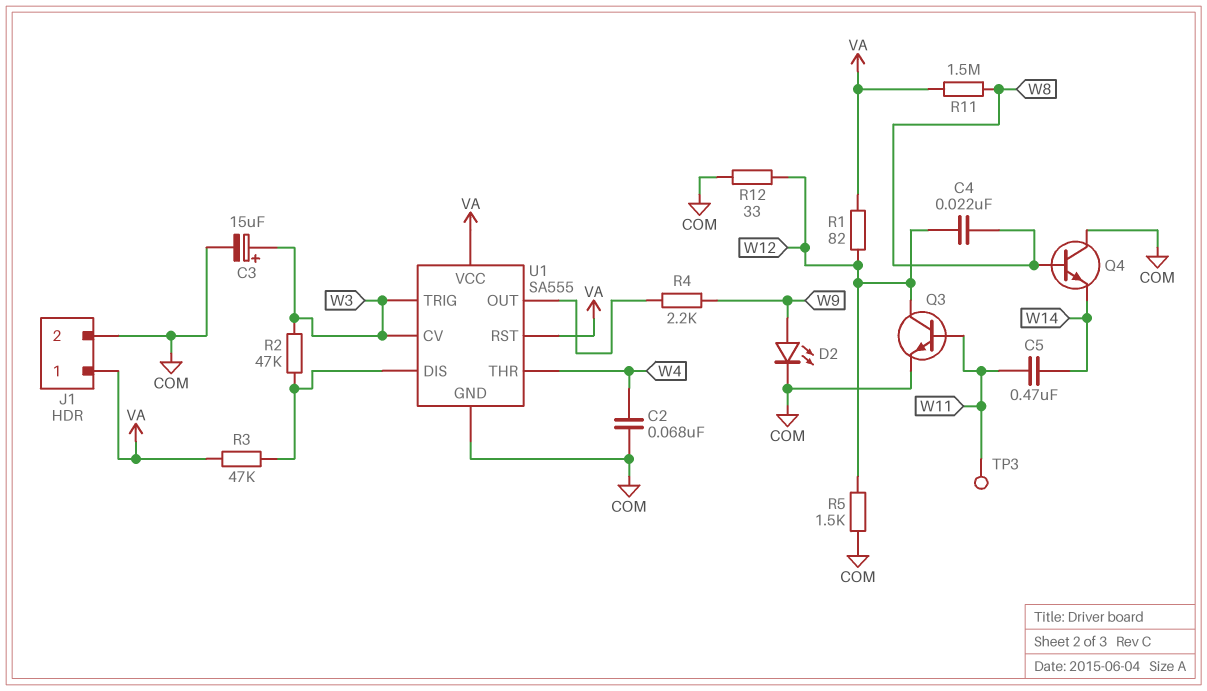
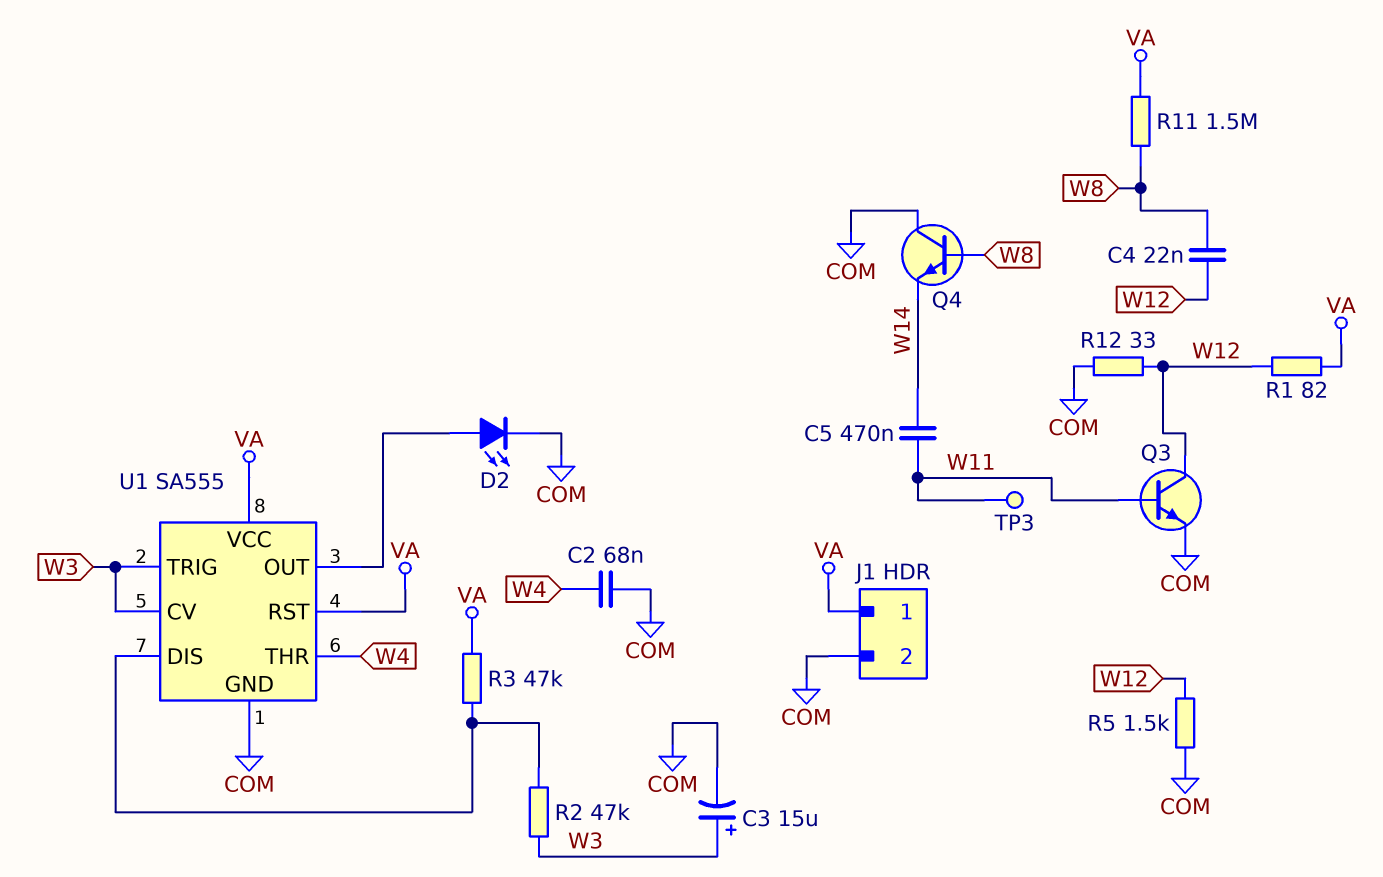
D2: LED (A W9, K COM) -> LED (A U1/OUT, K COM)
R4: 2.2k (U1/OUT, W9) -> none

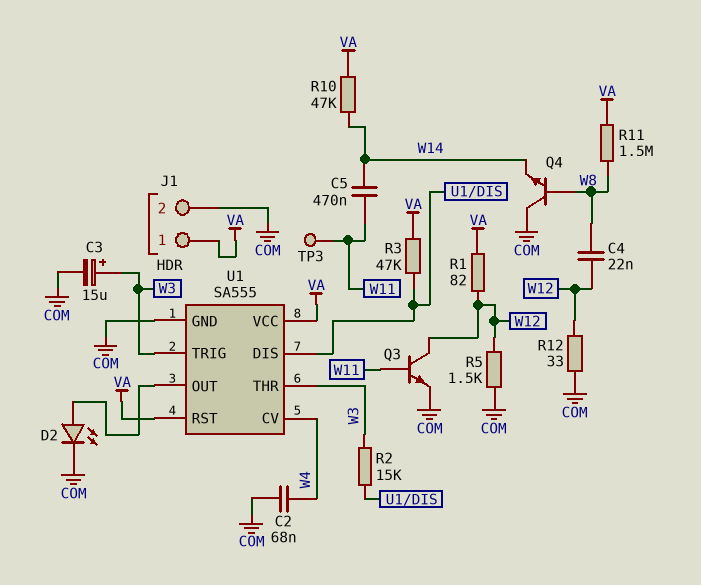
R2: 47k (U1/DIS, W3) -> 15k (U1/DIS, W3)
R10: none -> 47k (VA, W14)
U1 pin CV: W3 -> W4
U1 pin THR: W4 -> W3

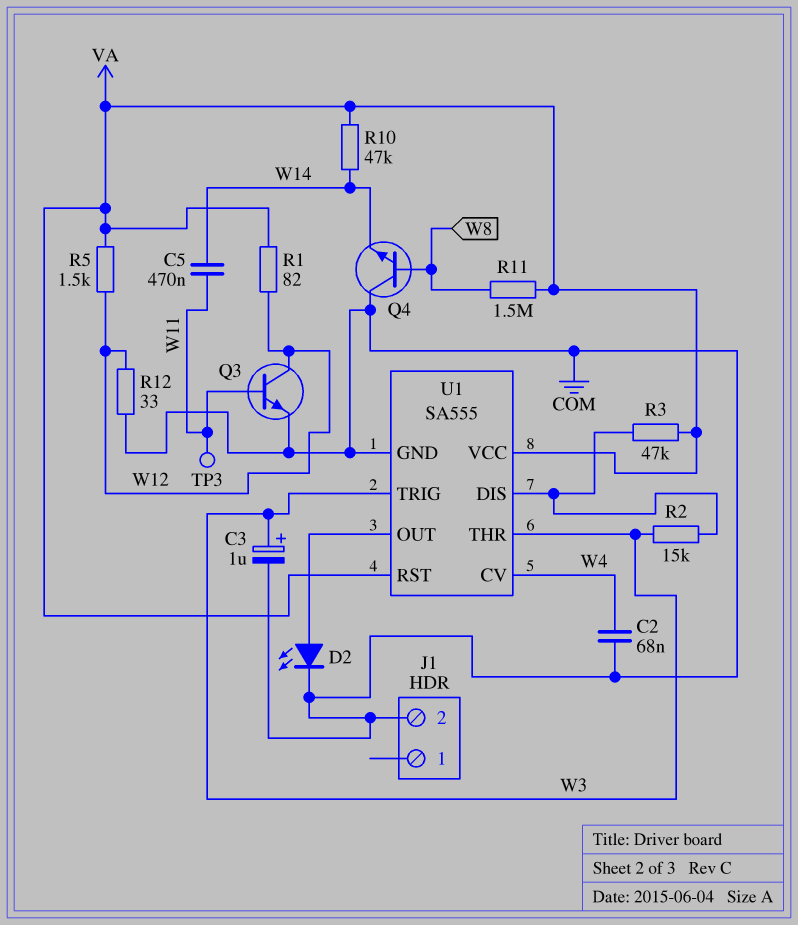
C3: 15uF (plus W3, minus COM) -> 1uF (plus W3, minus COM)
C4: 22nF (W8, W12) -> none
J1 pin 1: VA -> none
R5: 1.5k (COM, W12) -> 1.5k (VA, W12)

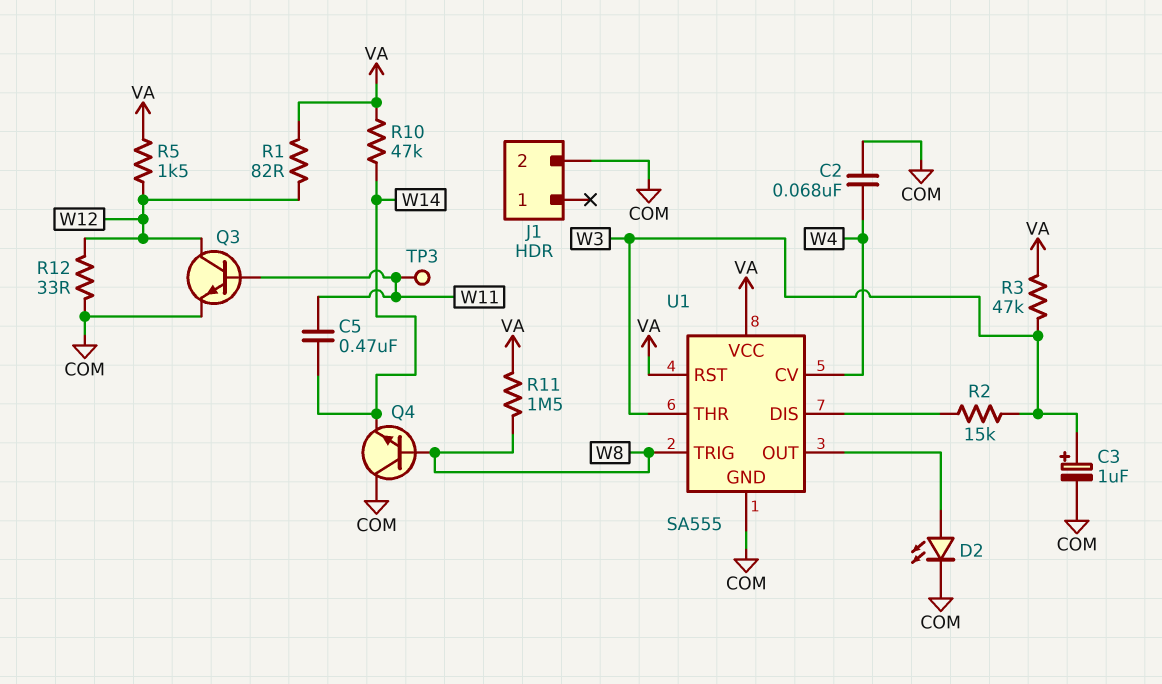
R3: 47k (U1/DIS, VA) -> 47k (VA, W3)
U1 pin TRIG: W3 -> W8

